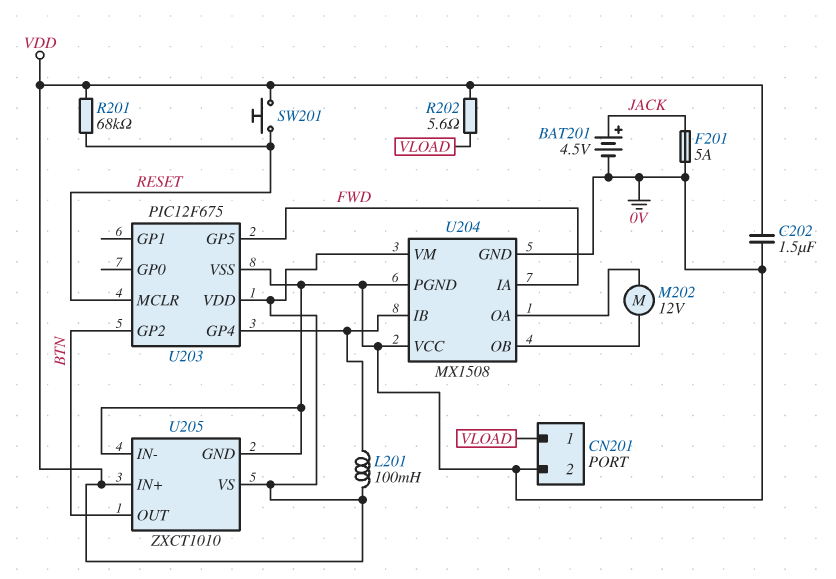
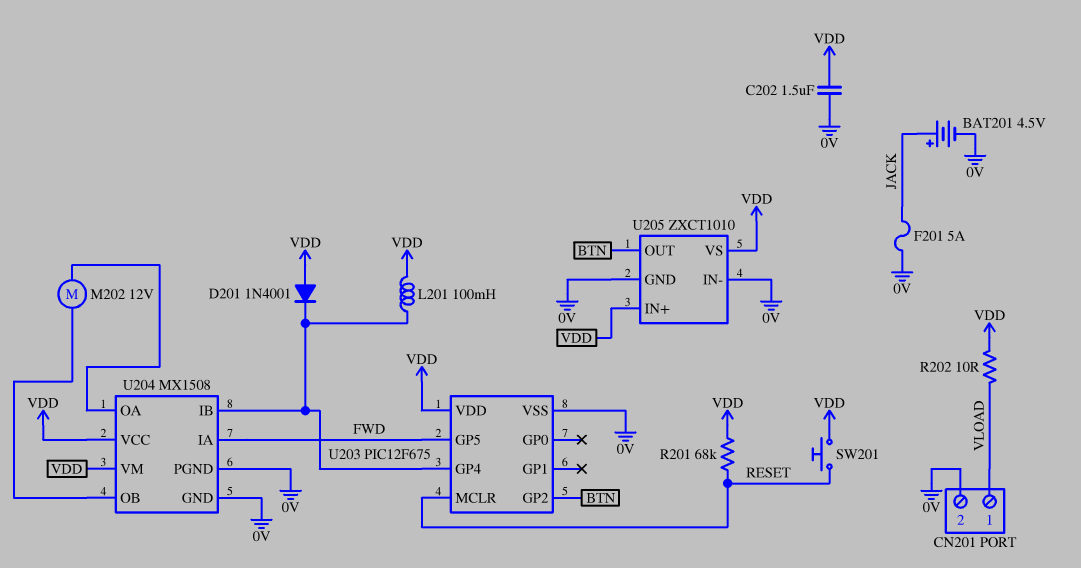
D201: none -> diode 1N4001 (A VDD, K U203/GP4)
R202: 5.6 (VDD, VLOAD) -> 10 (VDD, VLOAD)
U204 pin VCC: 0V -> VDD

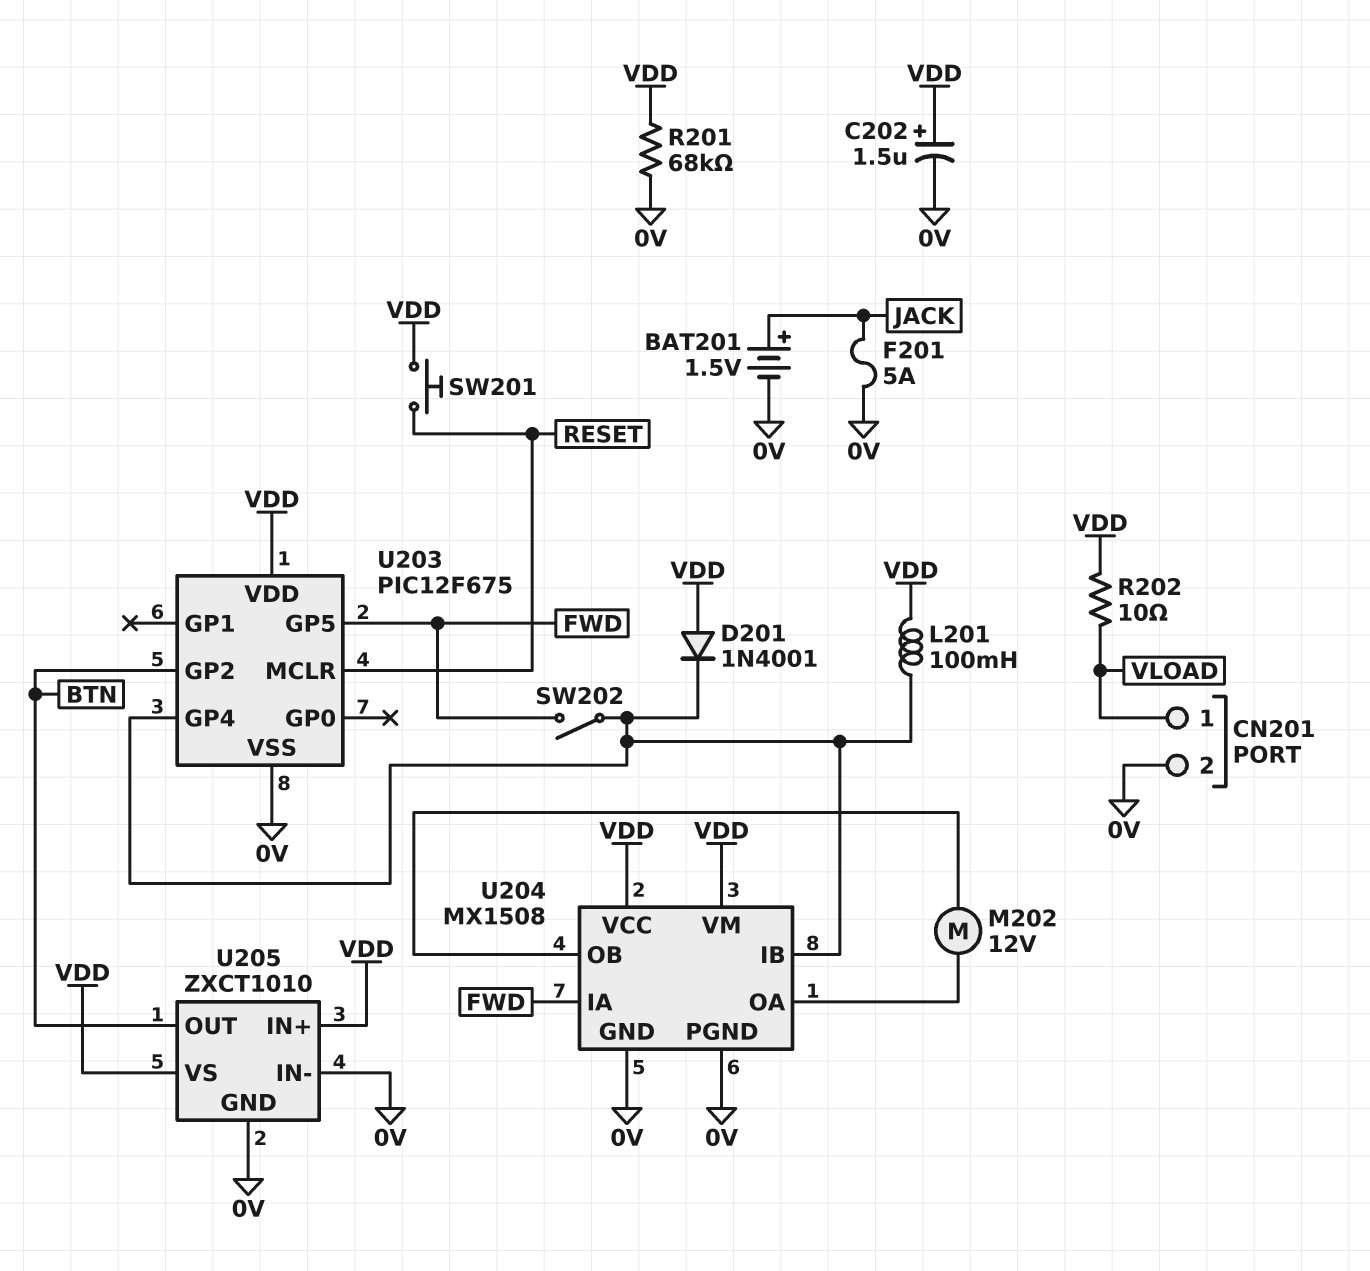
BAT201: 4.5V (plus JACK, minus 0V) -> 1.5V (plus JACK, minus 0V)
C202: 1.5uF (0V, VDD) -> 1.5uF (plus VDD, minus 0V)
R201: 68k (RESET, VDD) -> 68k (0V, VDD)
SW202: none -> switch (FWD, U203/GP4)

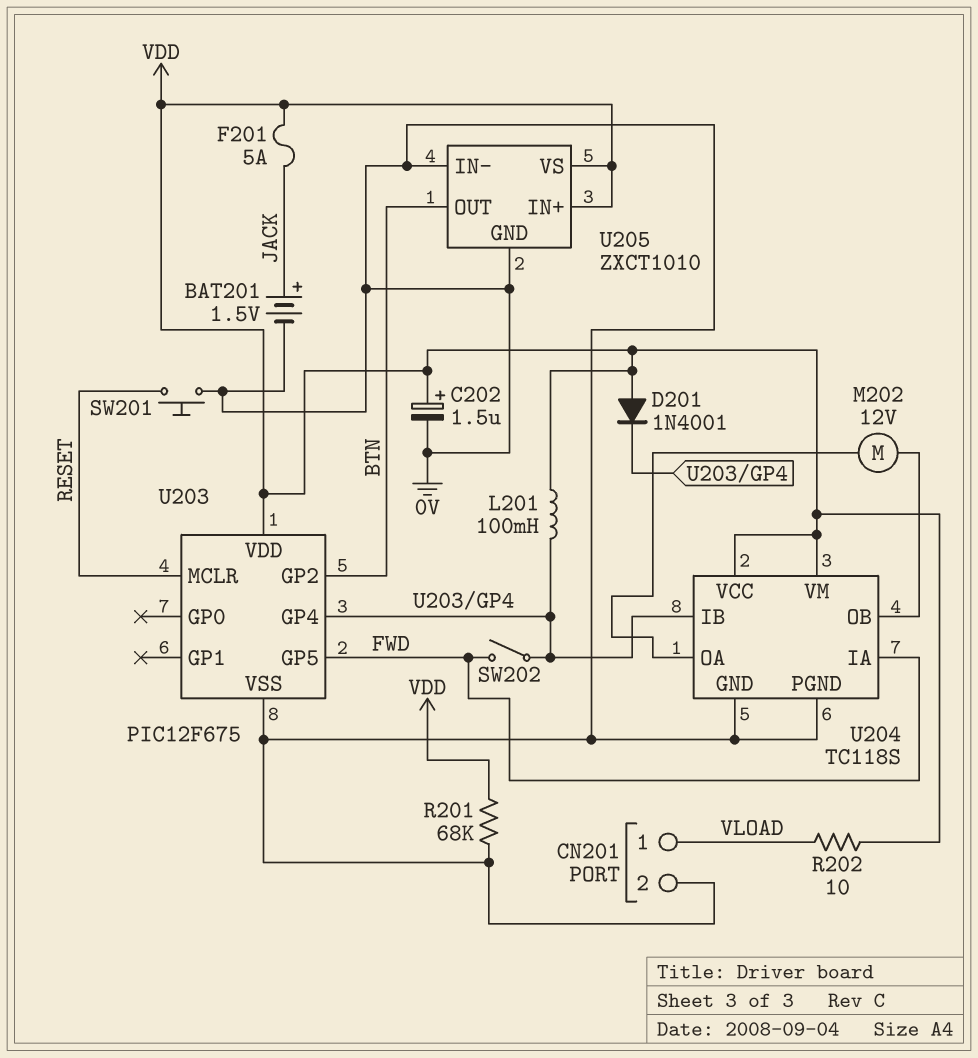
F201: 5A (0V, JACK) -> 5A (JACK, VDD)
SW201: button (RESET, VDD) -> button (0V, RESET)
U204: MX1508 -> TC118S

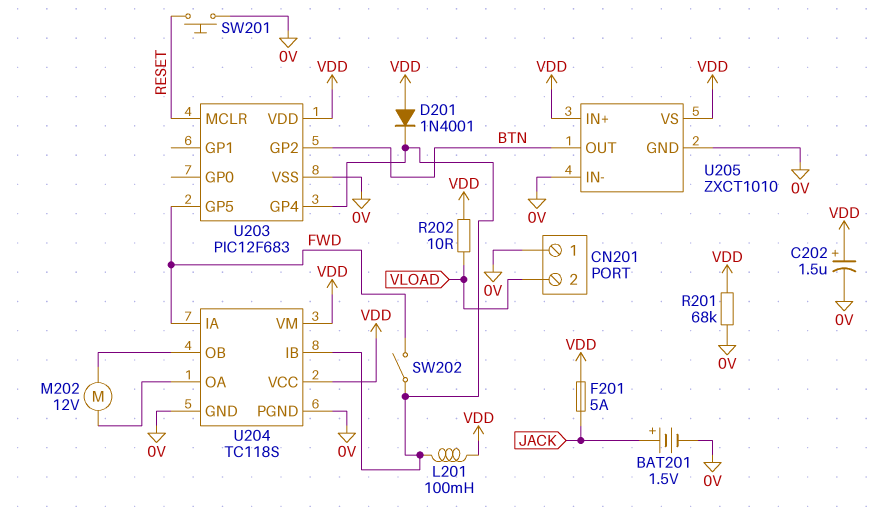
CN201 pin 1: VLOAD -> 0V
CN201 pin 2: 0V -> VLOAD
U203: PIC12F675 -> PIC12F683

